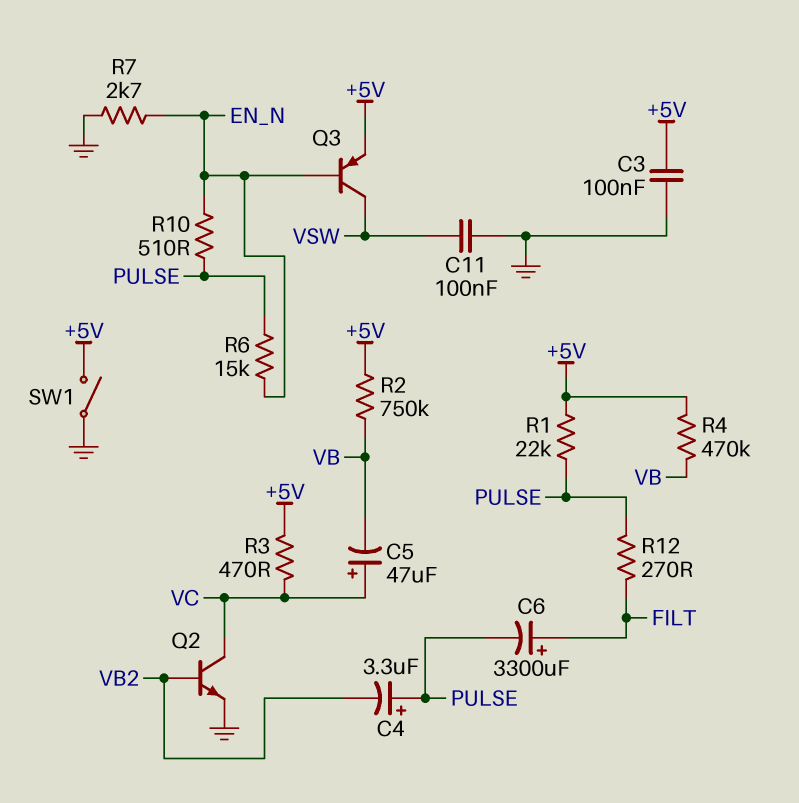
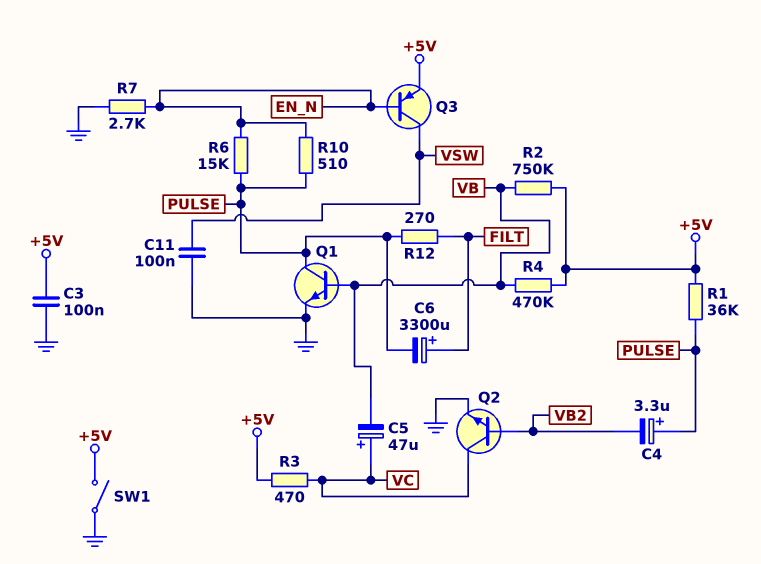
Q1: none -> NPN (B VB, C PULSE, E GND)
R1: 22k (+5V, PULSE) -> 36k (+5V, PULSE)

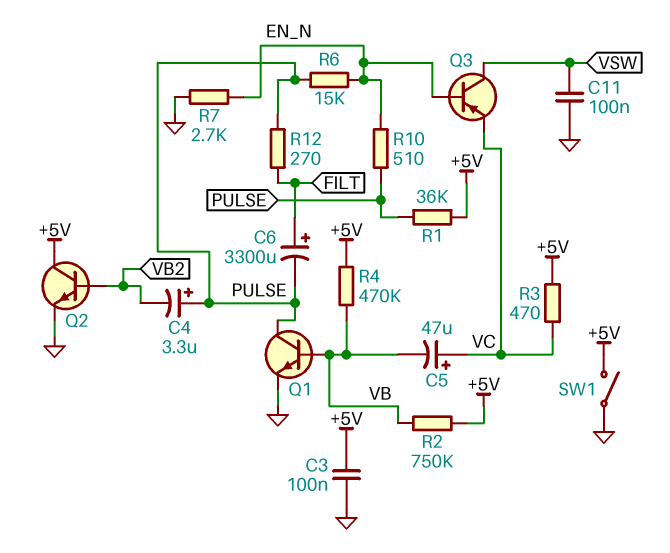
Q2: NPN (B VB2, C VC, E GND) -> NPN (B VB2, C +5V, E GND)
Q3: PNP (B EN_N, C VSW, E +5V) -> PNP (B EN_N, C VSW, E VC)

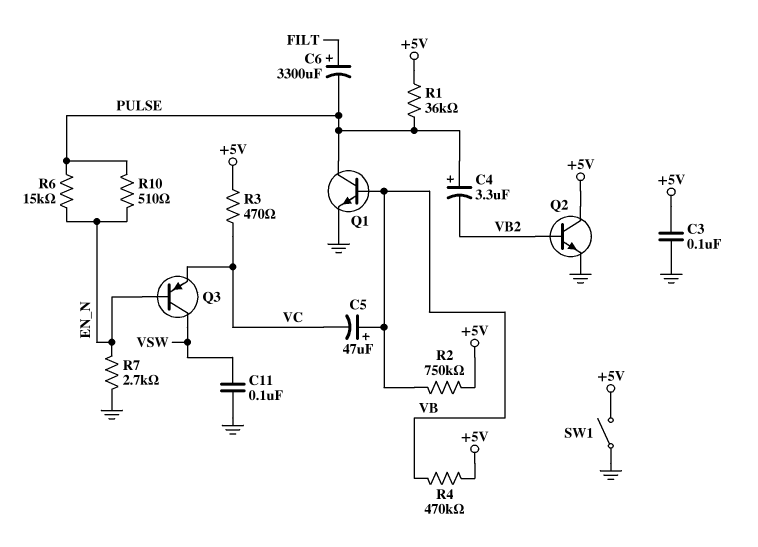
C5: 47uF (plus VC, minus VB) -> 47uF (plus VB, minus VC)
R12: 270 (FILT, PULSE) -> none

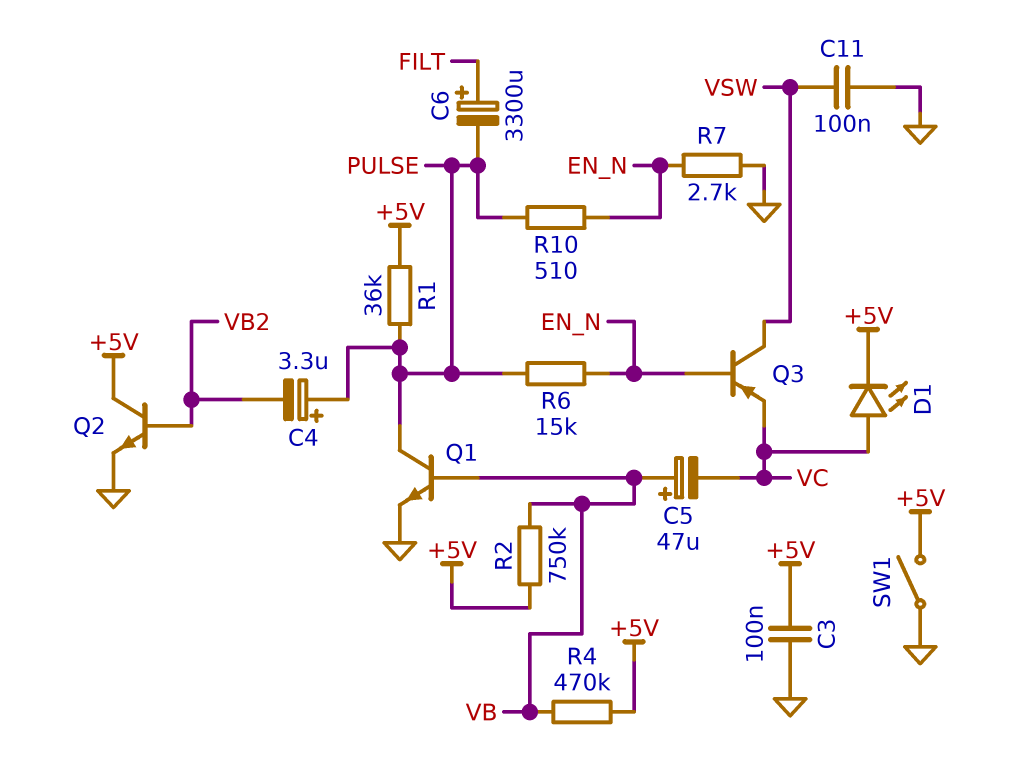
D1: none -> LED (A VC, K +5V)
R3: 470 (+5V, VC) -> none

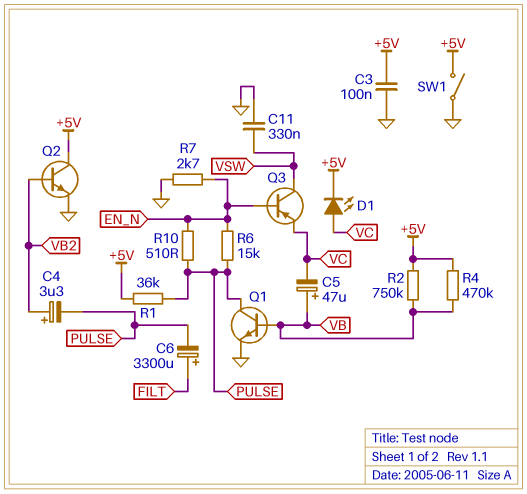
C4: 3.3uF (plus PULSE, minus VB2) -> 3.3uF (plus VB2, minus PULSE)
C11: 100nF (GND, VSW) -> 330nF (GND, VSW)

